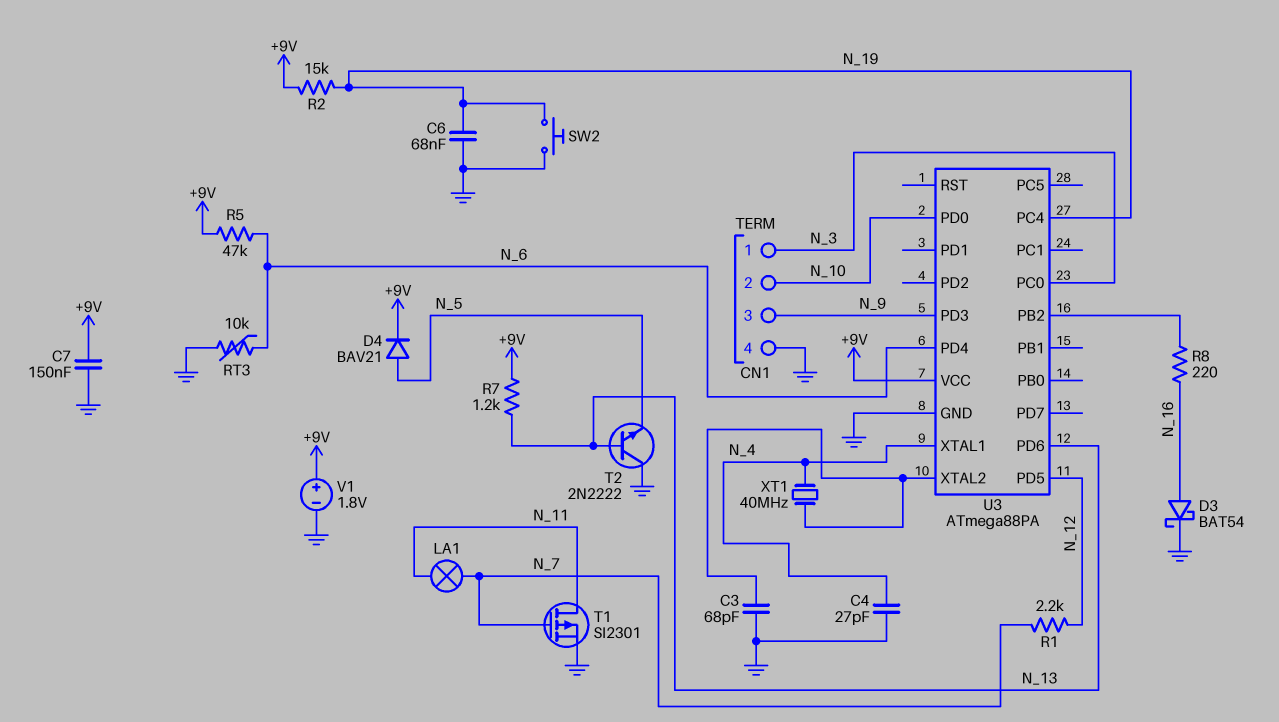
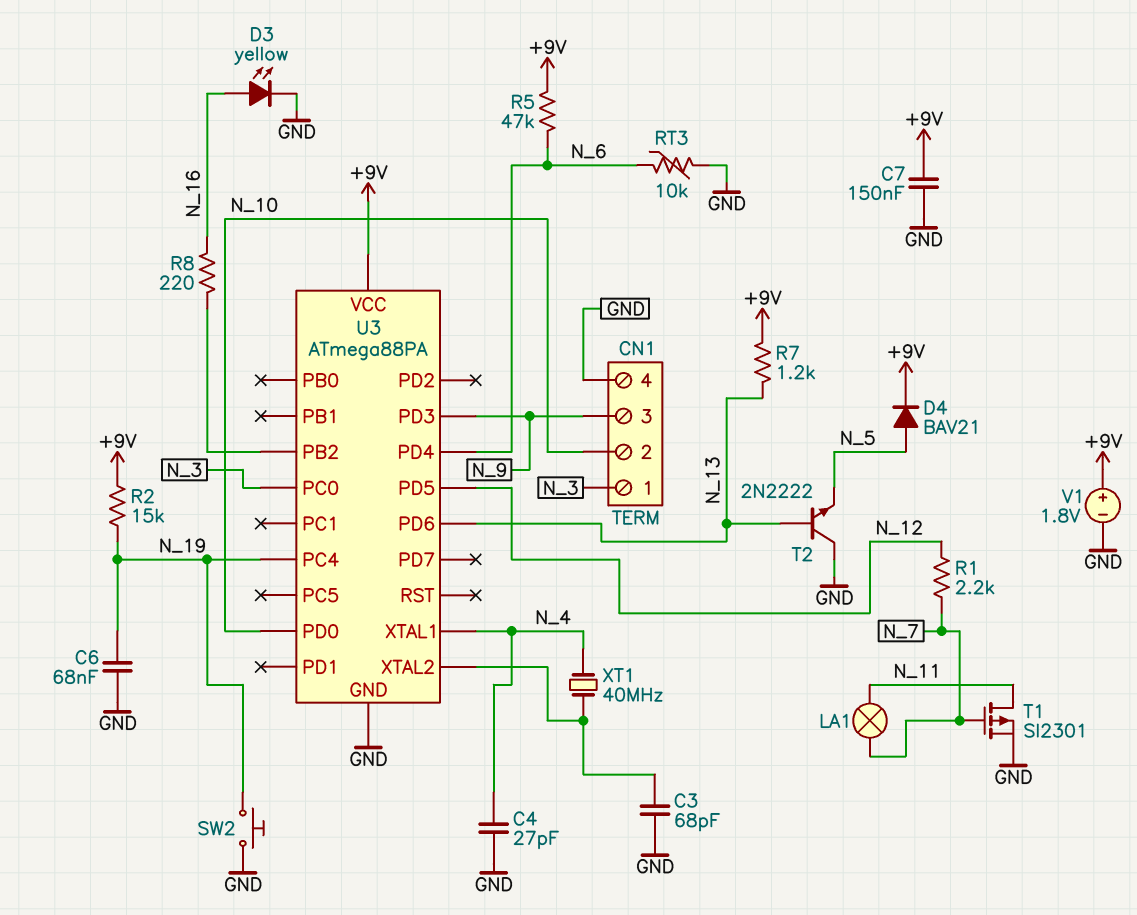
D3: schottky BAT54 (A N_16, K GND) -> LED yellow (A N_16, K GND)

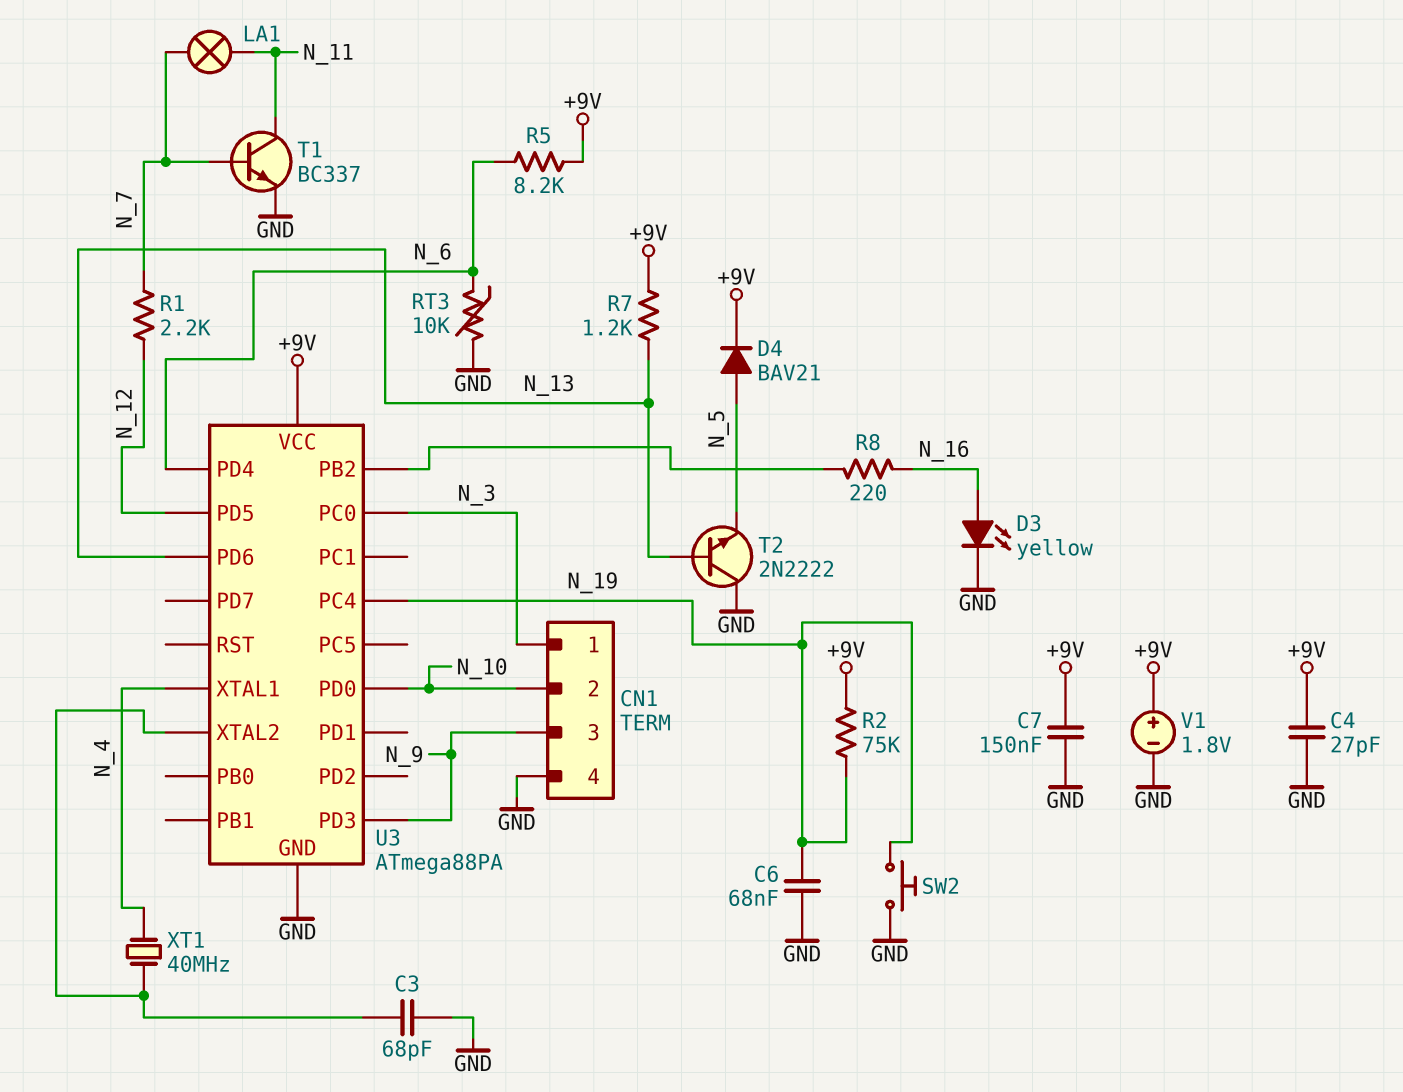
C4: 27pF (GND, N_4) -> 27pF (+9V, GND)
R2: 15k (+9V, N_19) -> 75k (+9V, N_19)
R5: 47k (+9V, N_6) -> 8.2k (+9V, N_6)
T1: PMOS SI2301 (G N_7, D N_11, S GND) -> NPN BC337 (B N_7, C N_11, E GND)

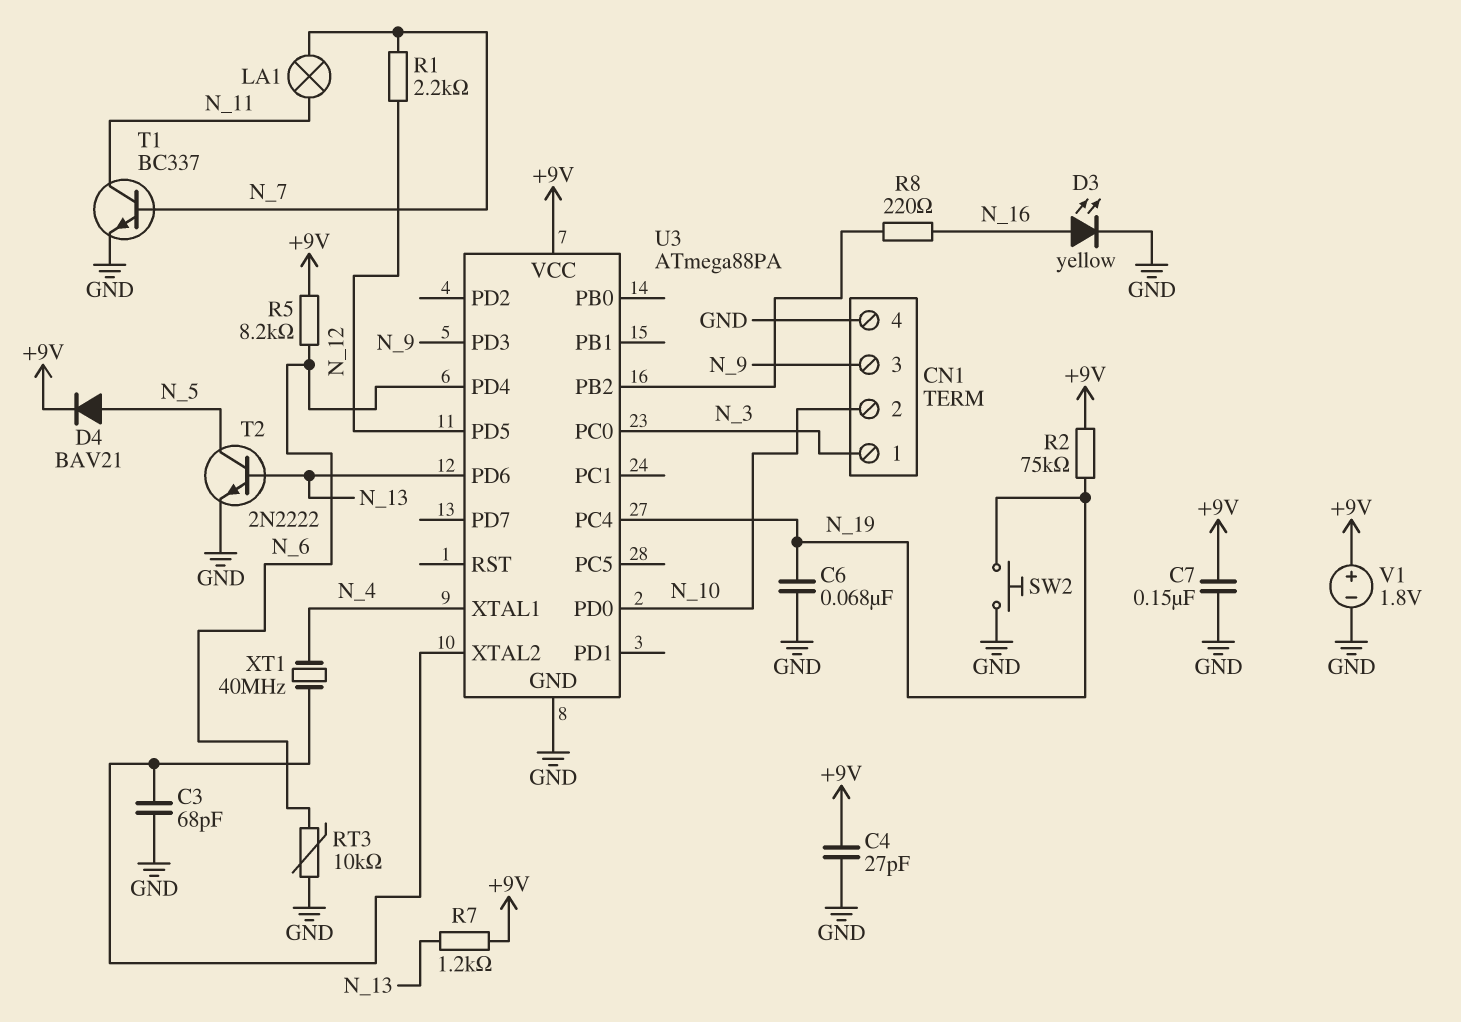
T2: NPN 2N2222 (B N_13, C GND, E N_5) -> NPN 2N2222 (B N_13, C N_5, E GND)

